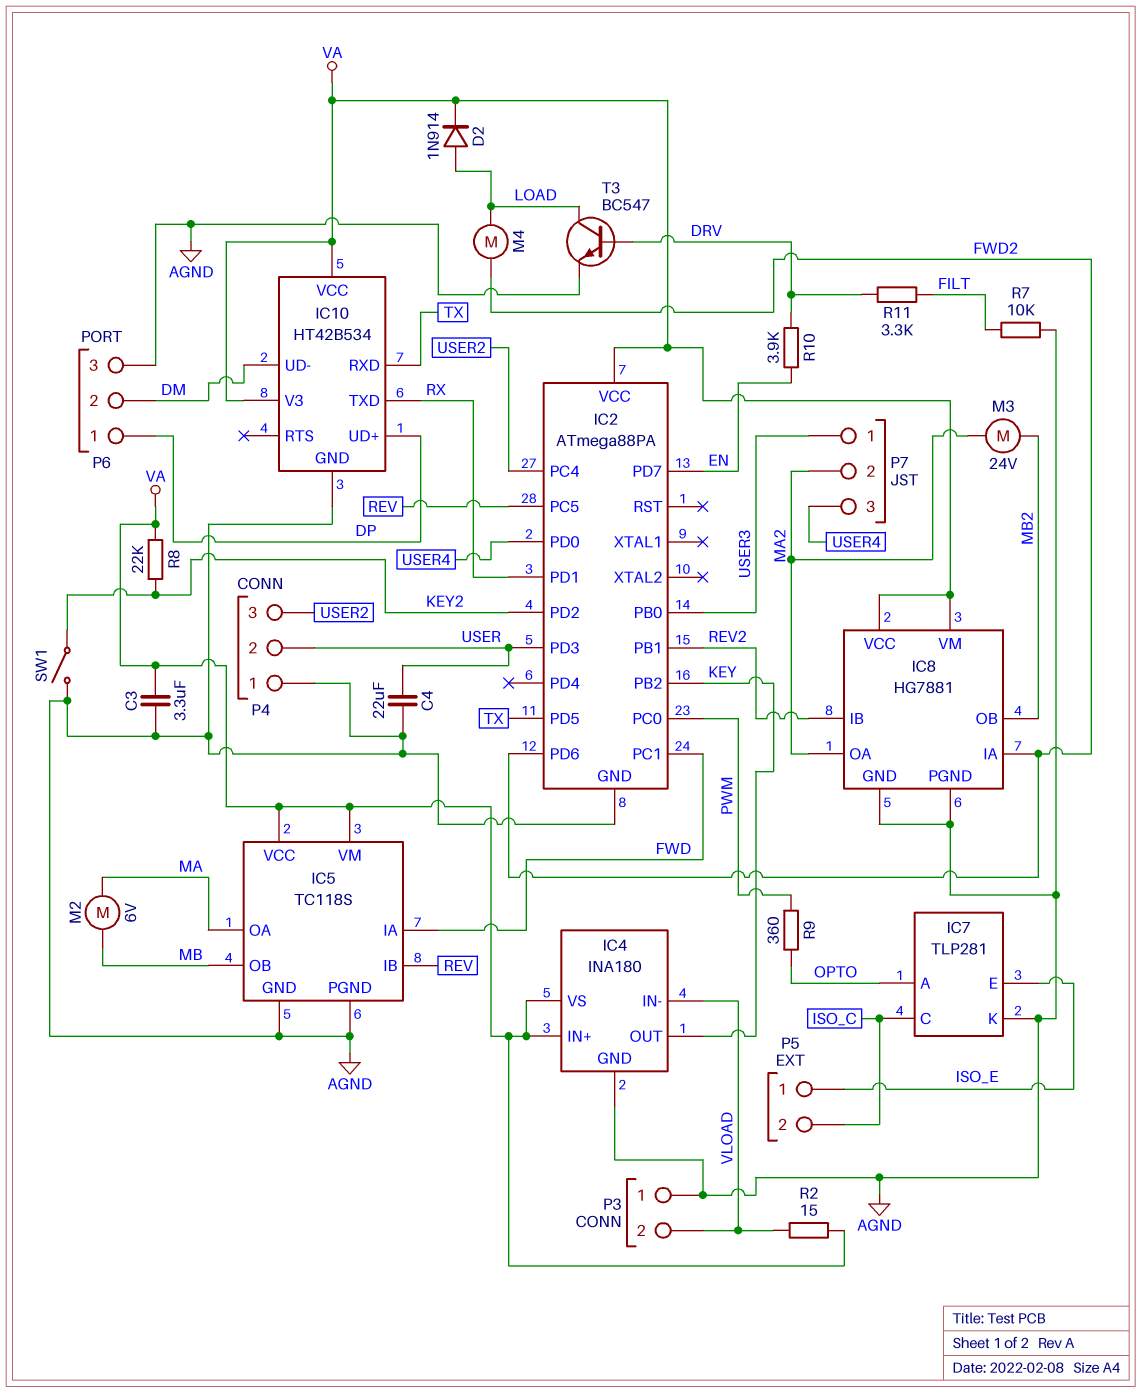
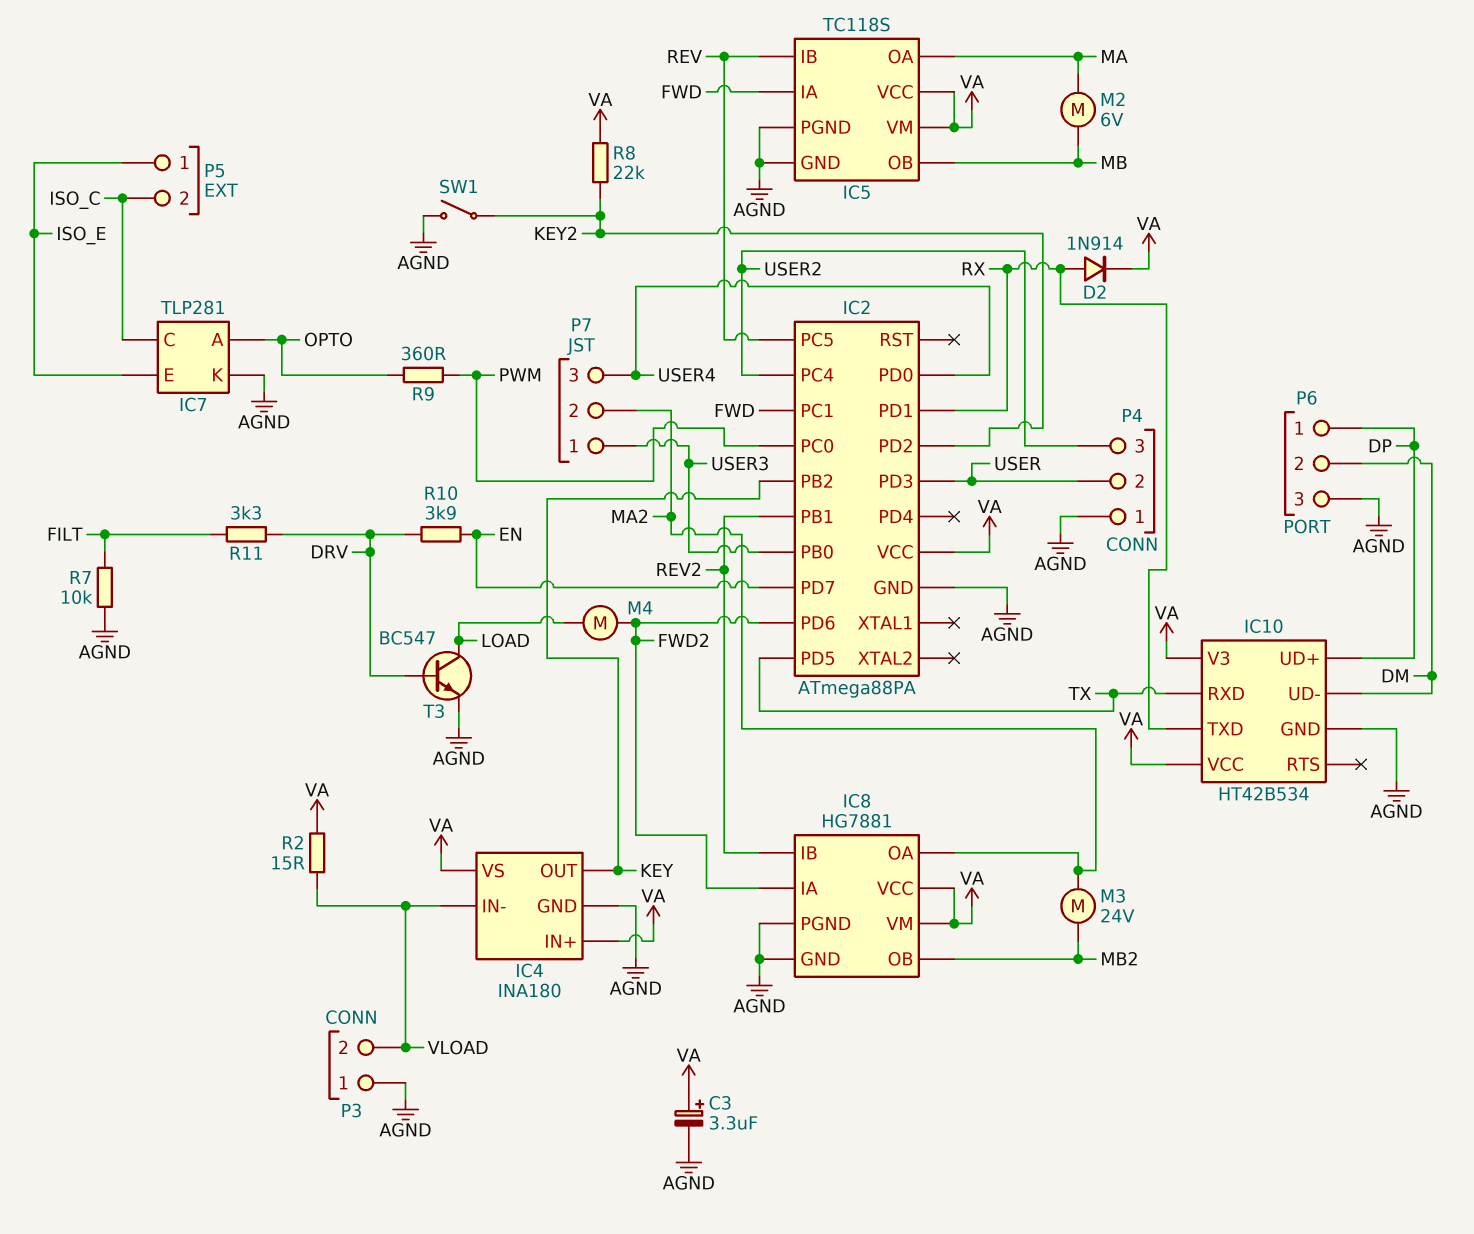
C3: 3.3uF (AGND, VA) -> 3.3uF (plus VA, minus AGND)
C4: 22uF (AGND, USER) -> none
D2: diode 1N914 (A LOAD, K VA) -> diode 1N914 (A RX, K VA)

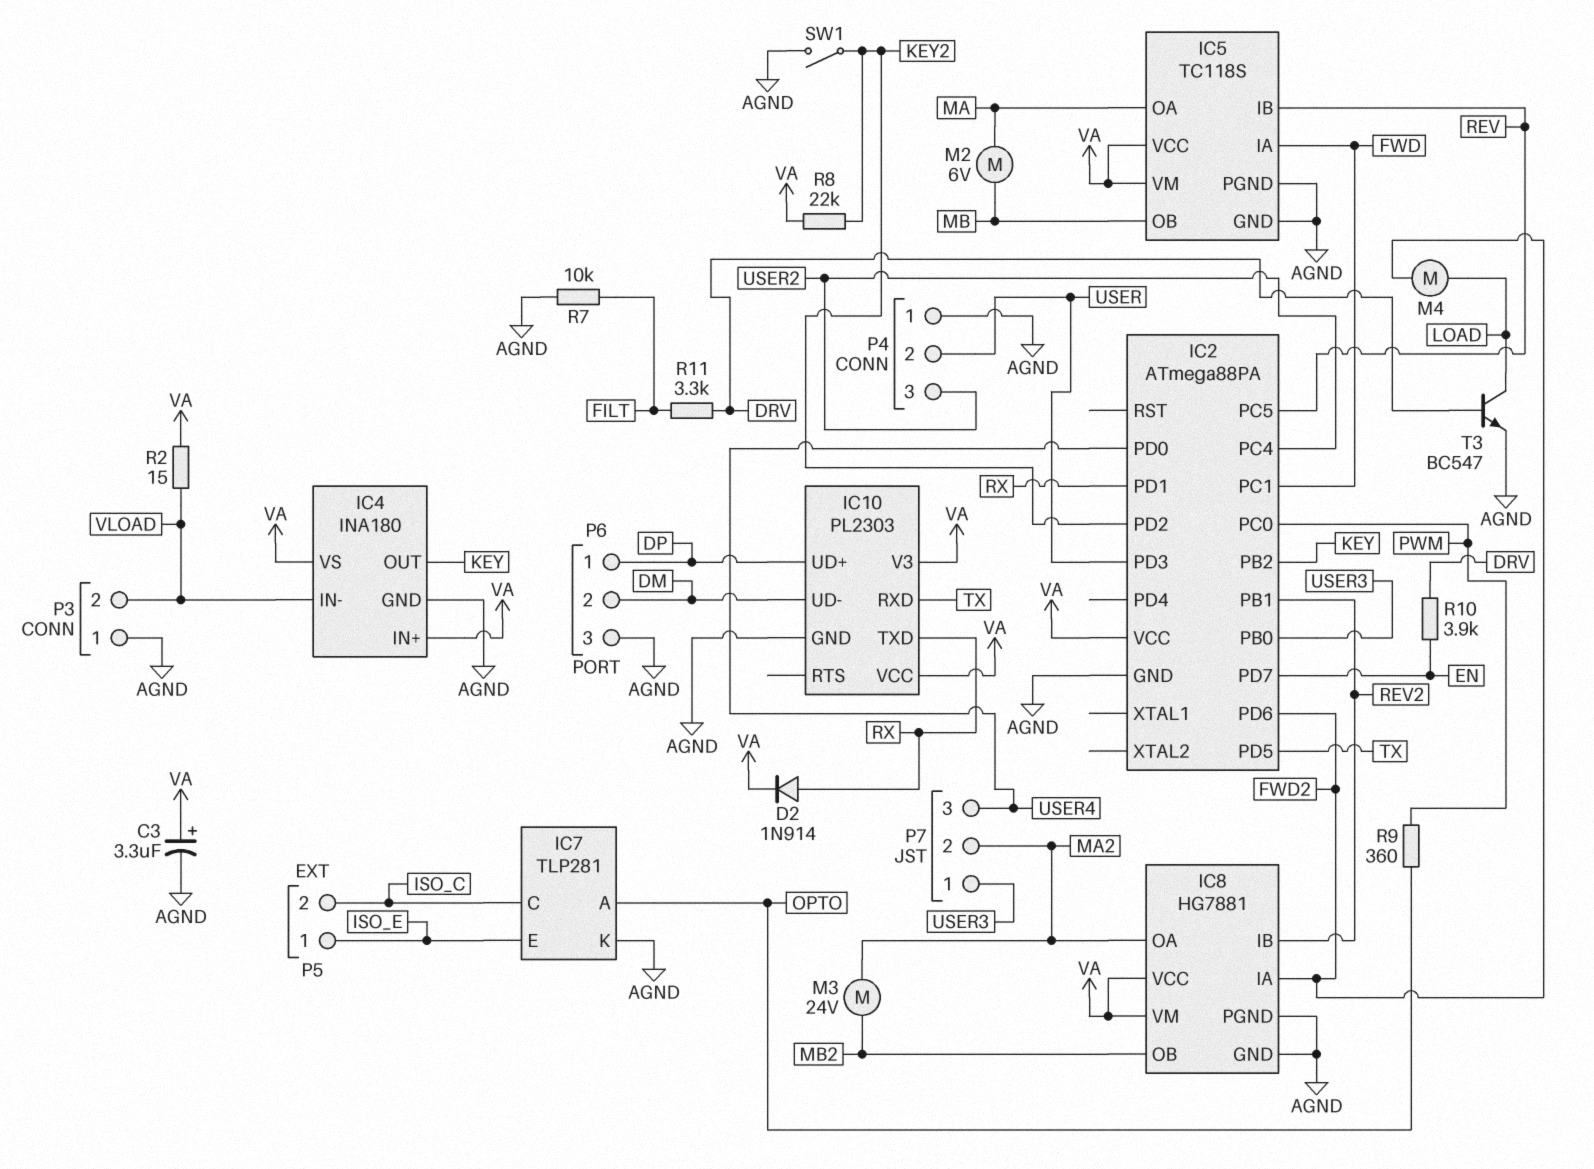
IC10: HT42B534 -> PL2303

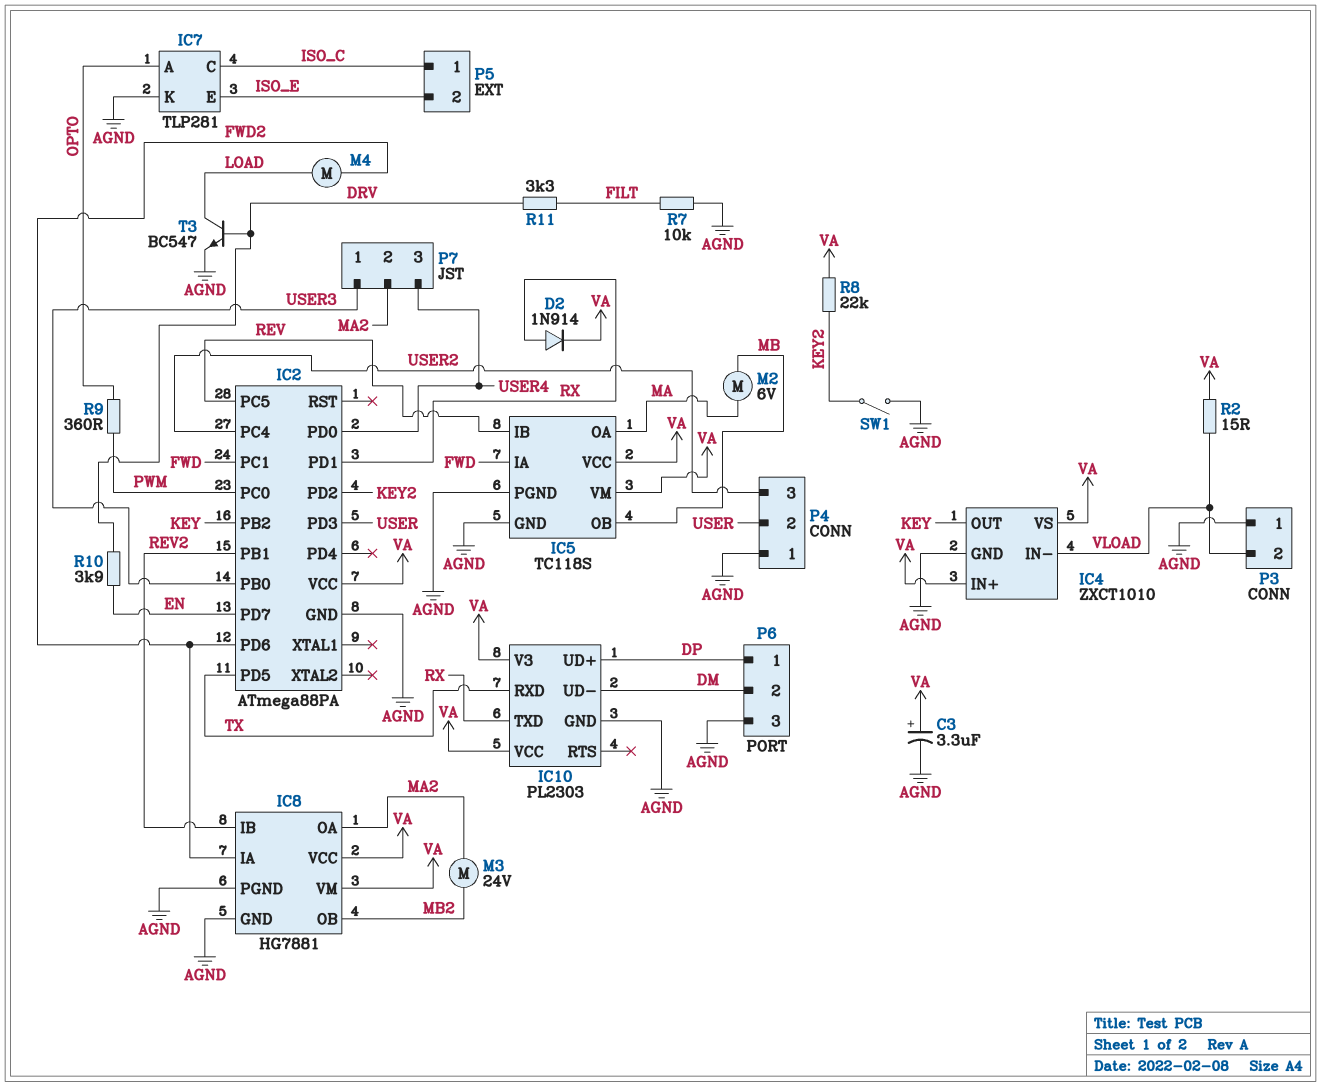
IC4: INA180 -> ZXCT1010
P5 pin 1: ISO_E -> ISO_C
P5 pin 2: ISO_C -> ISO_E

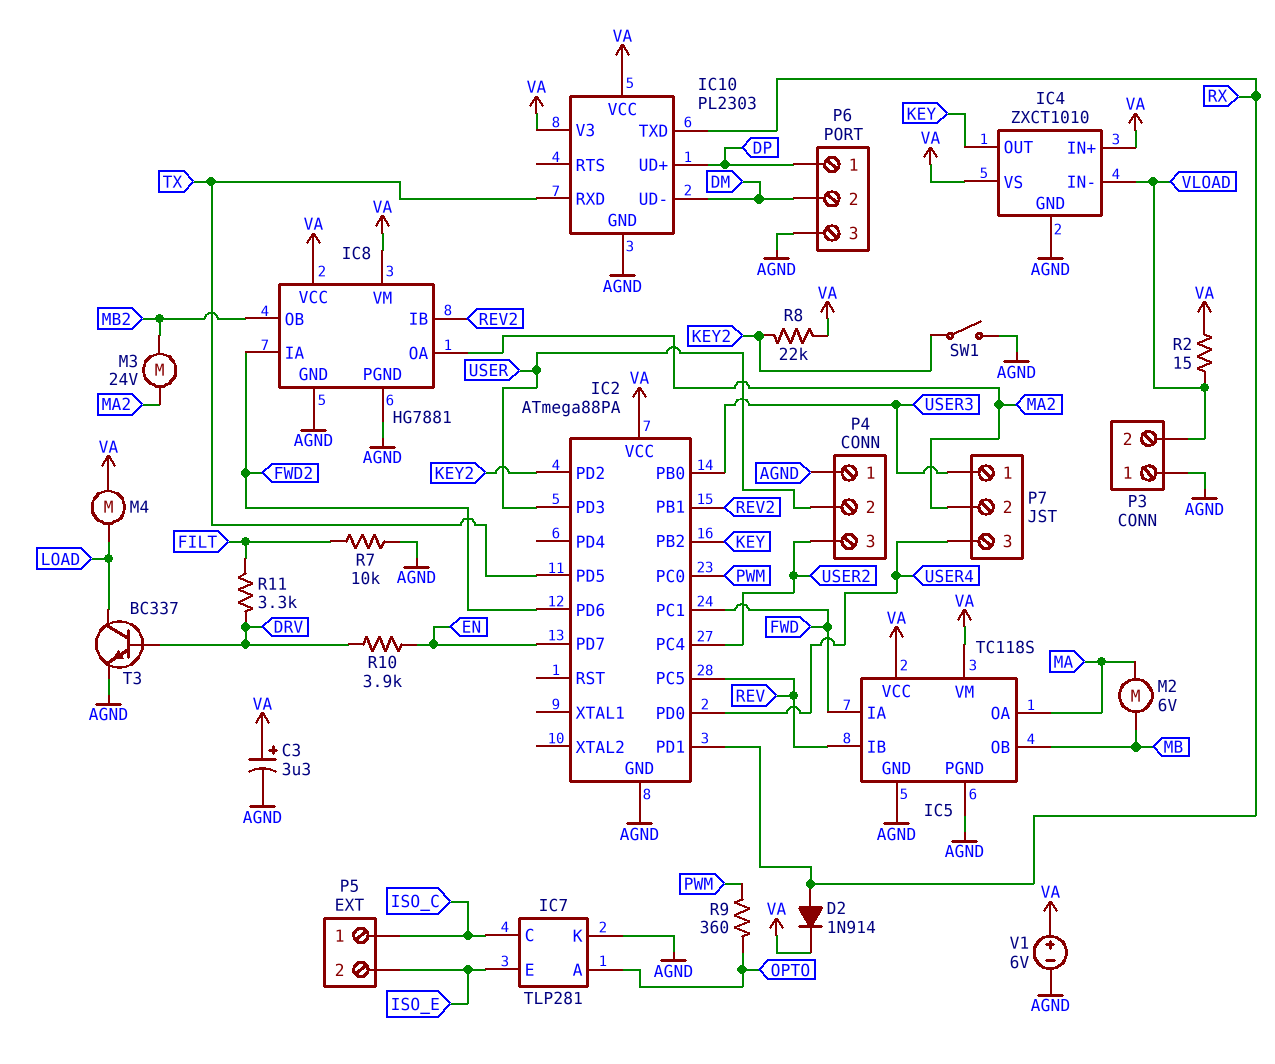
M4: motor (FWD2, LOAD) -> motor (LOAD, VA)
T3: NPN BC547 (B DRV, C LOAD, E AGND) -> NPN BC337 (B DRV, C LOAD, E AGND)
V1: none -> 6V (plus VA, minus AGND)

